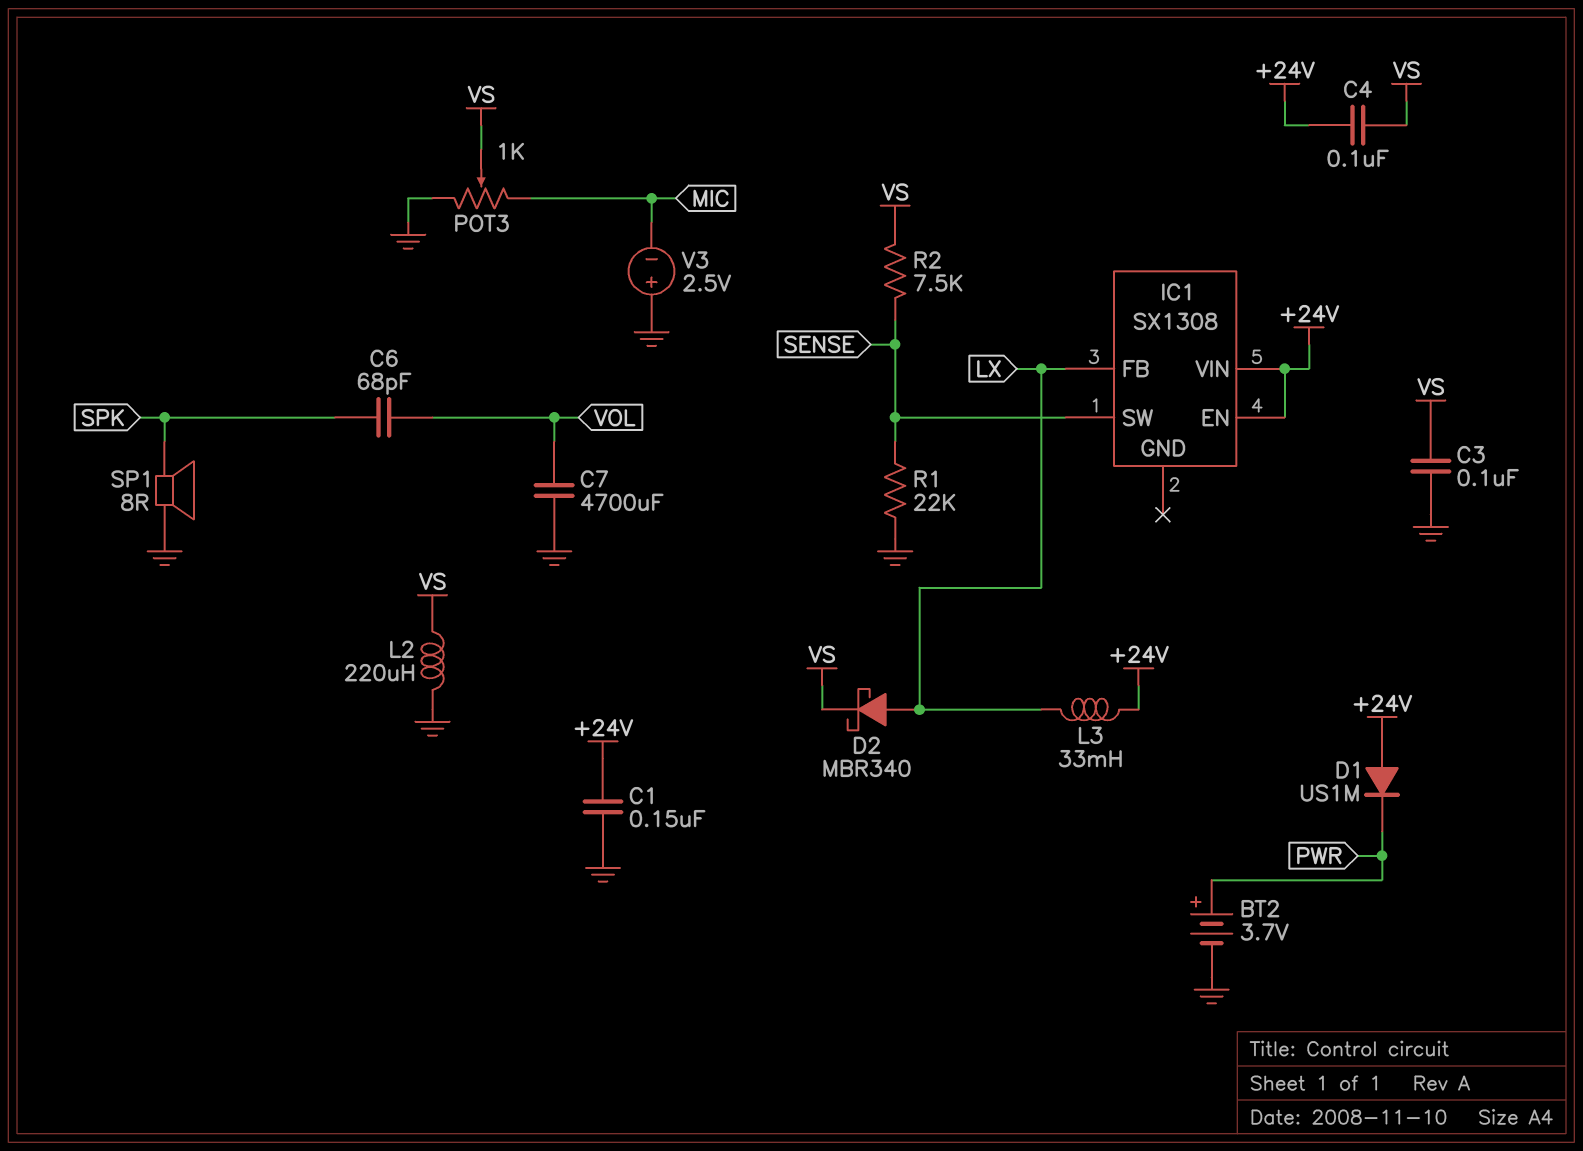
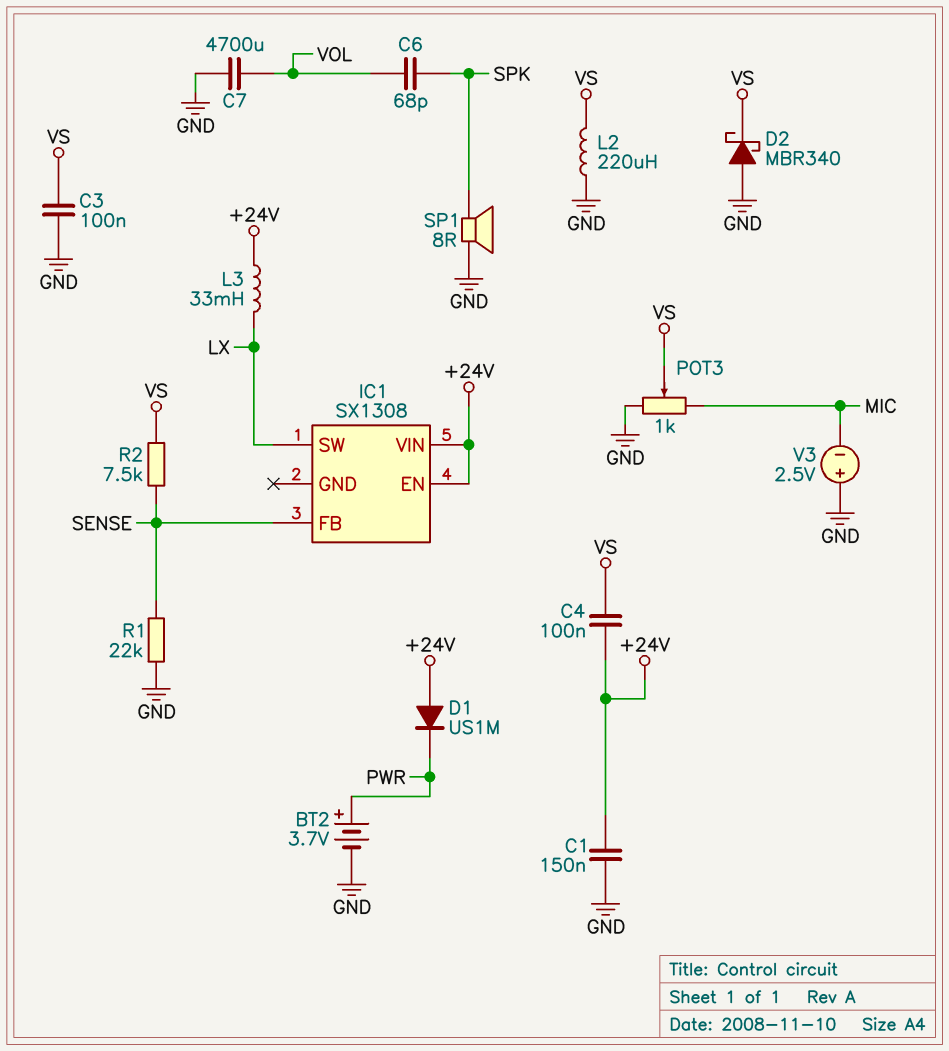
D2: schottky MBR340 (A LX, K VS) -> schottky MBR340 (A GND, K VS)
IC1 pin FB: LX -> SENSE
IC1 pin SW: SENSE -> LX

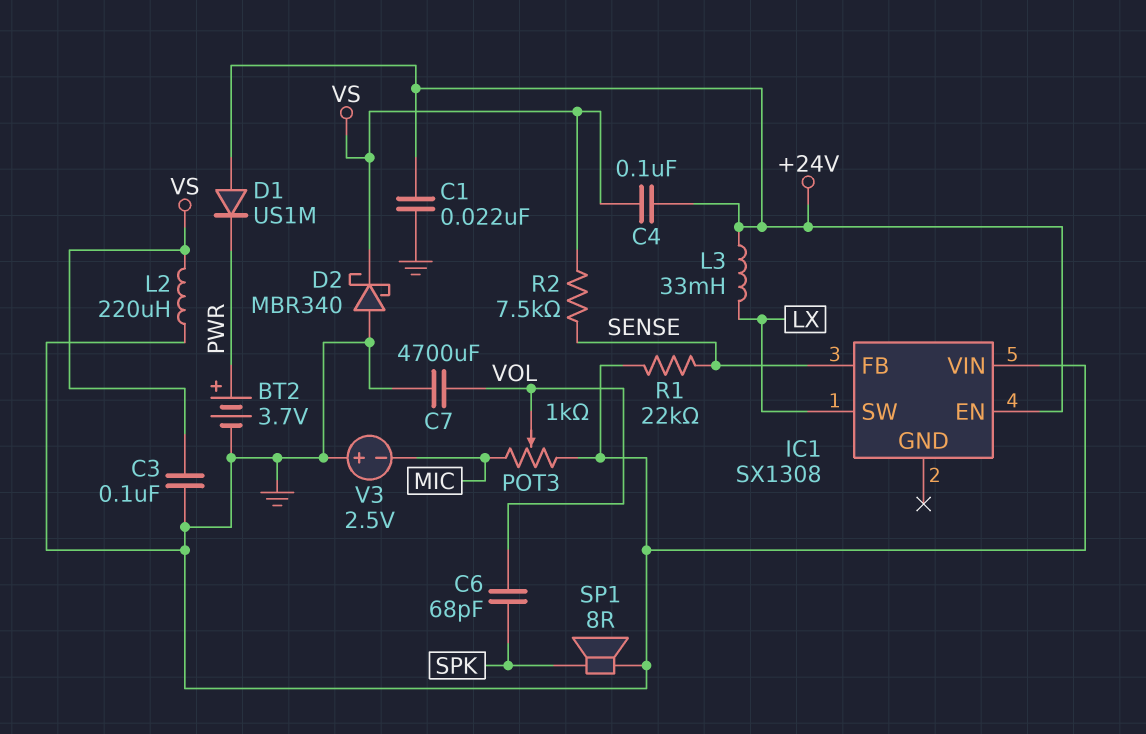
C1: 150nF (+24V, GND) -> 22nF (+24V, GND)
IC1 pin VIN: +24V -> GND
POT3: 1k (GND, MIC, wiper VS) -> 1k (GND, MIC, wiper VOL)

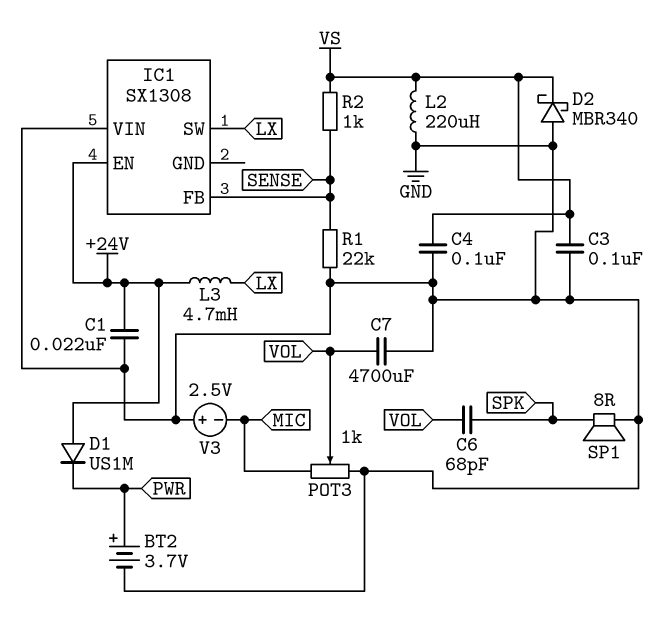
C4: 100nF (+24V, VS) -> 100nF (GND, VS)
L3: 33mH (+24V, LX) -> 4.7mH (+24V, LX)
R2: 7.5k (SENSE, VS) -> 1k (SENSE, VS)

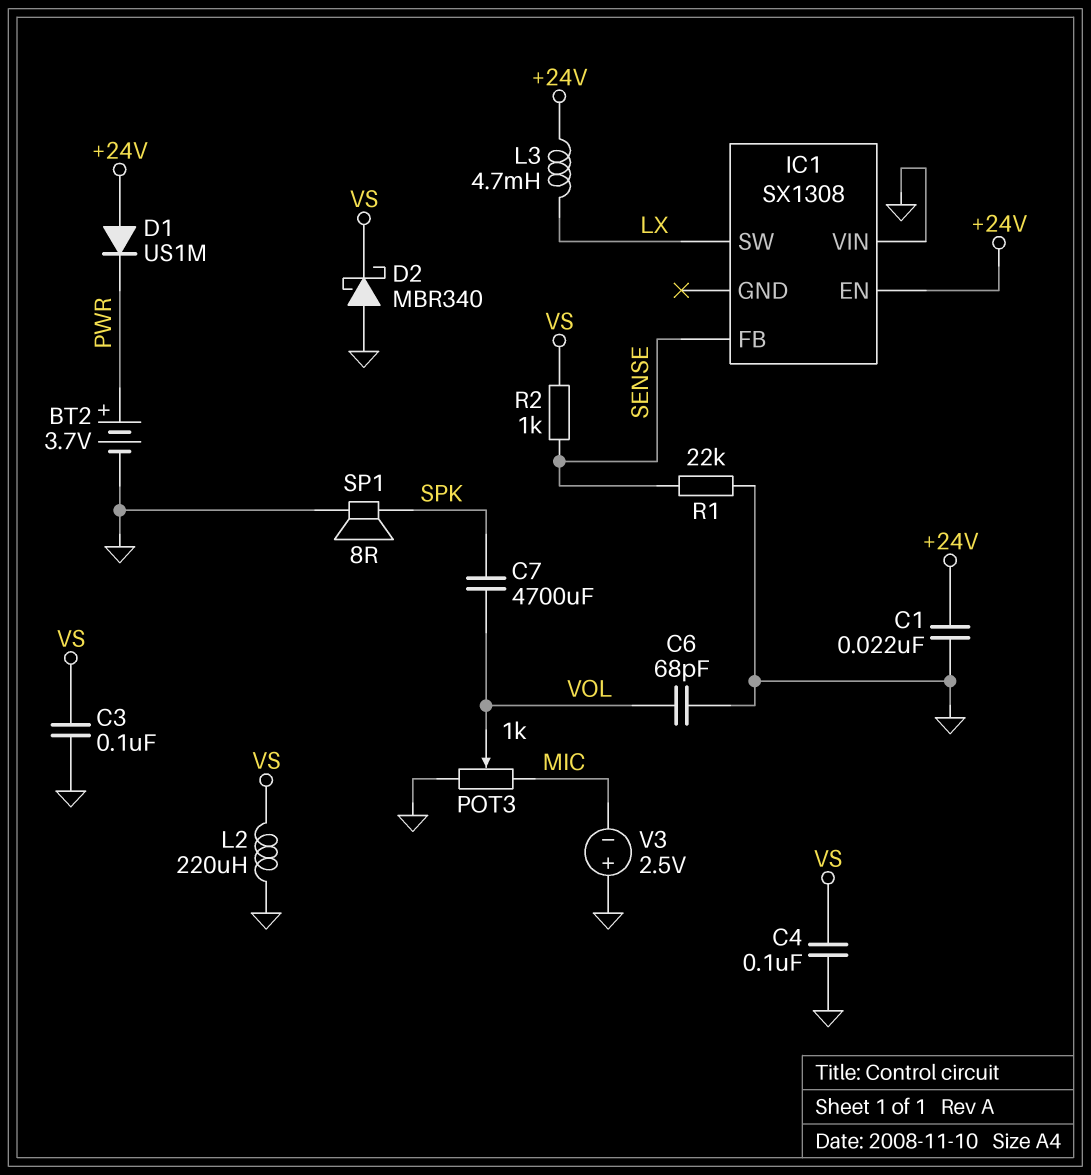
C6: 68pF (SPK, VOL) -> 68pF (GND, VOL)
C7: 4700uF (GND, VOL) -> 4700uF (SPK, VOL)

